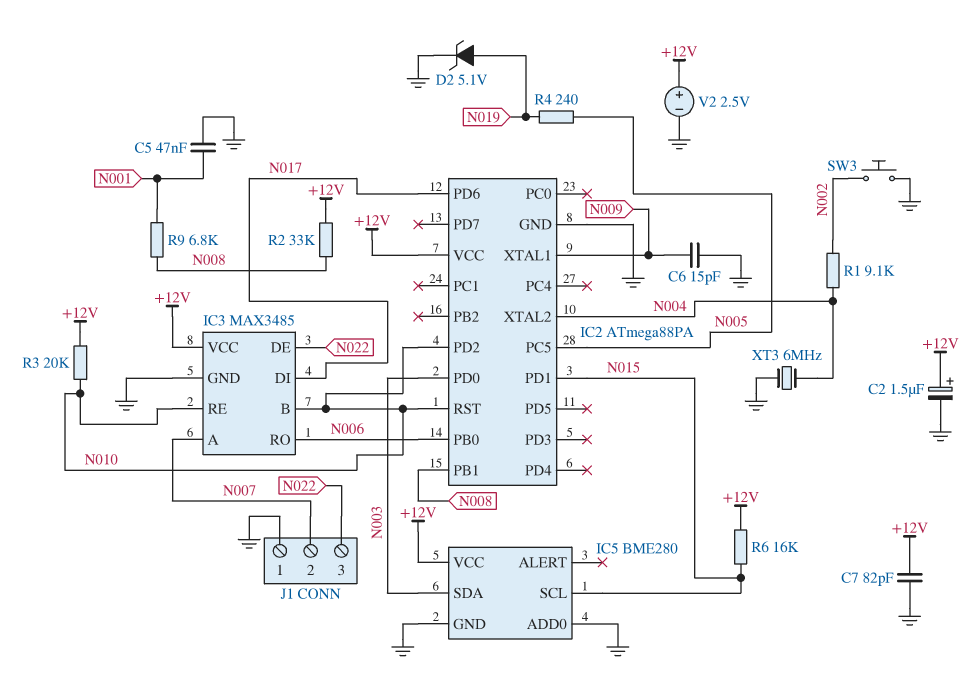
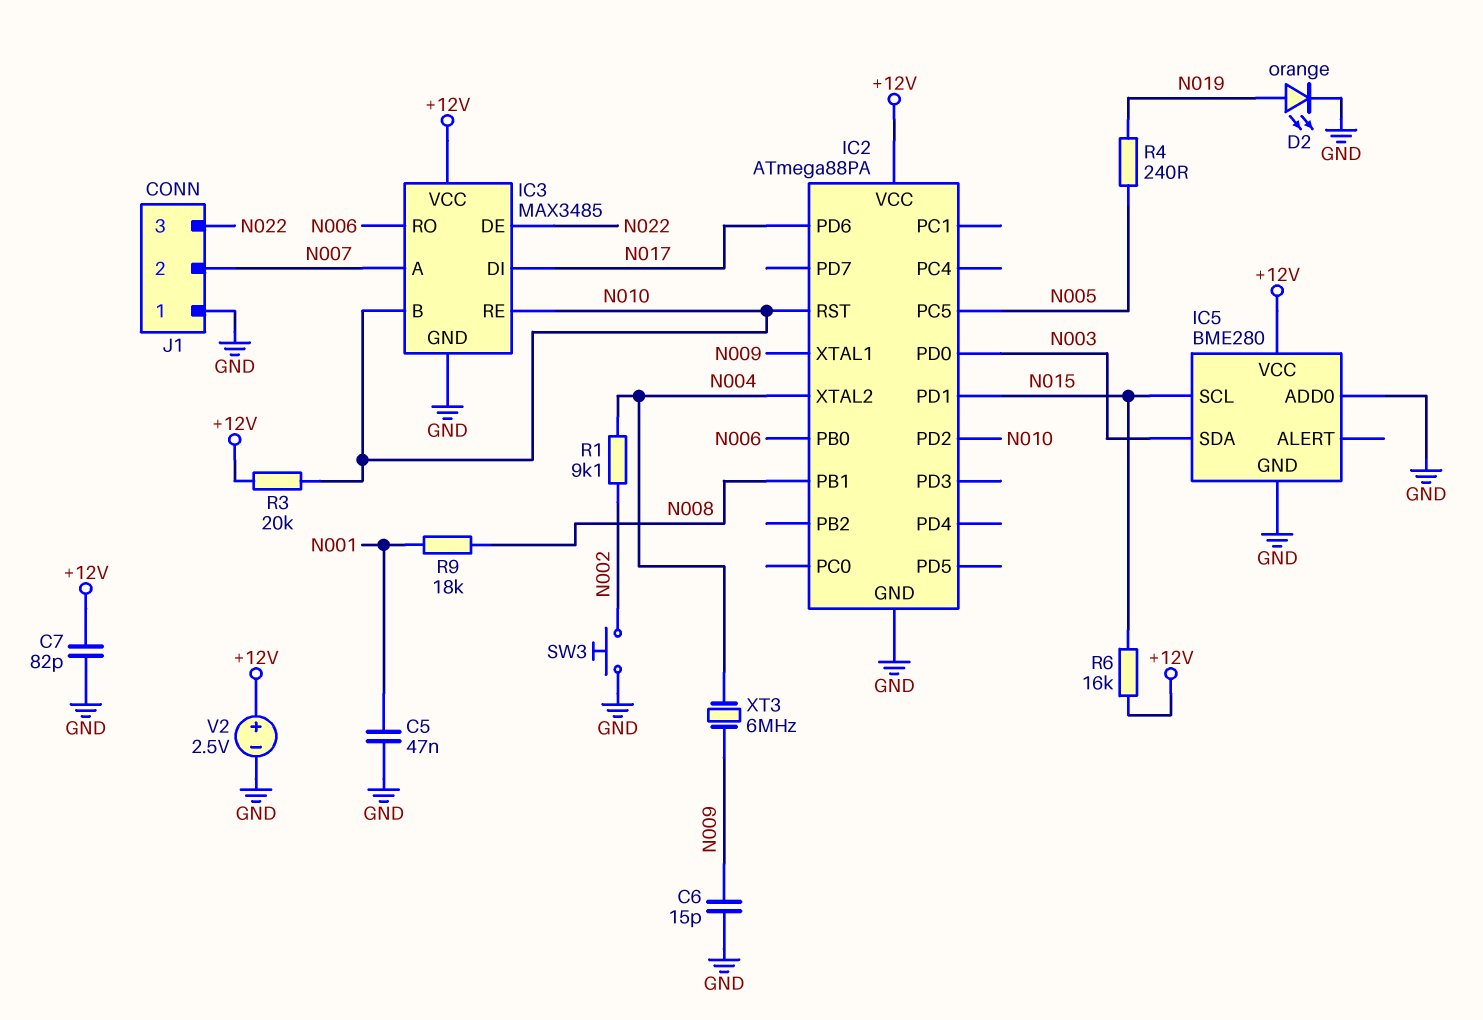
C2: 1.5uF (plus +12V, minus GND) -> none
D2: zener 5.1V (A N019, K GND) -> LED orange (A N019, K GND)
R2: 33k (+12V, N008) -> none
R9: 6.8k (N001, N008) -> 18k (N001, N008)
XT3: 6MHz (GND, N004) -> 6MHz (N004, N009)

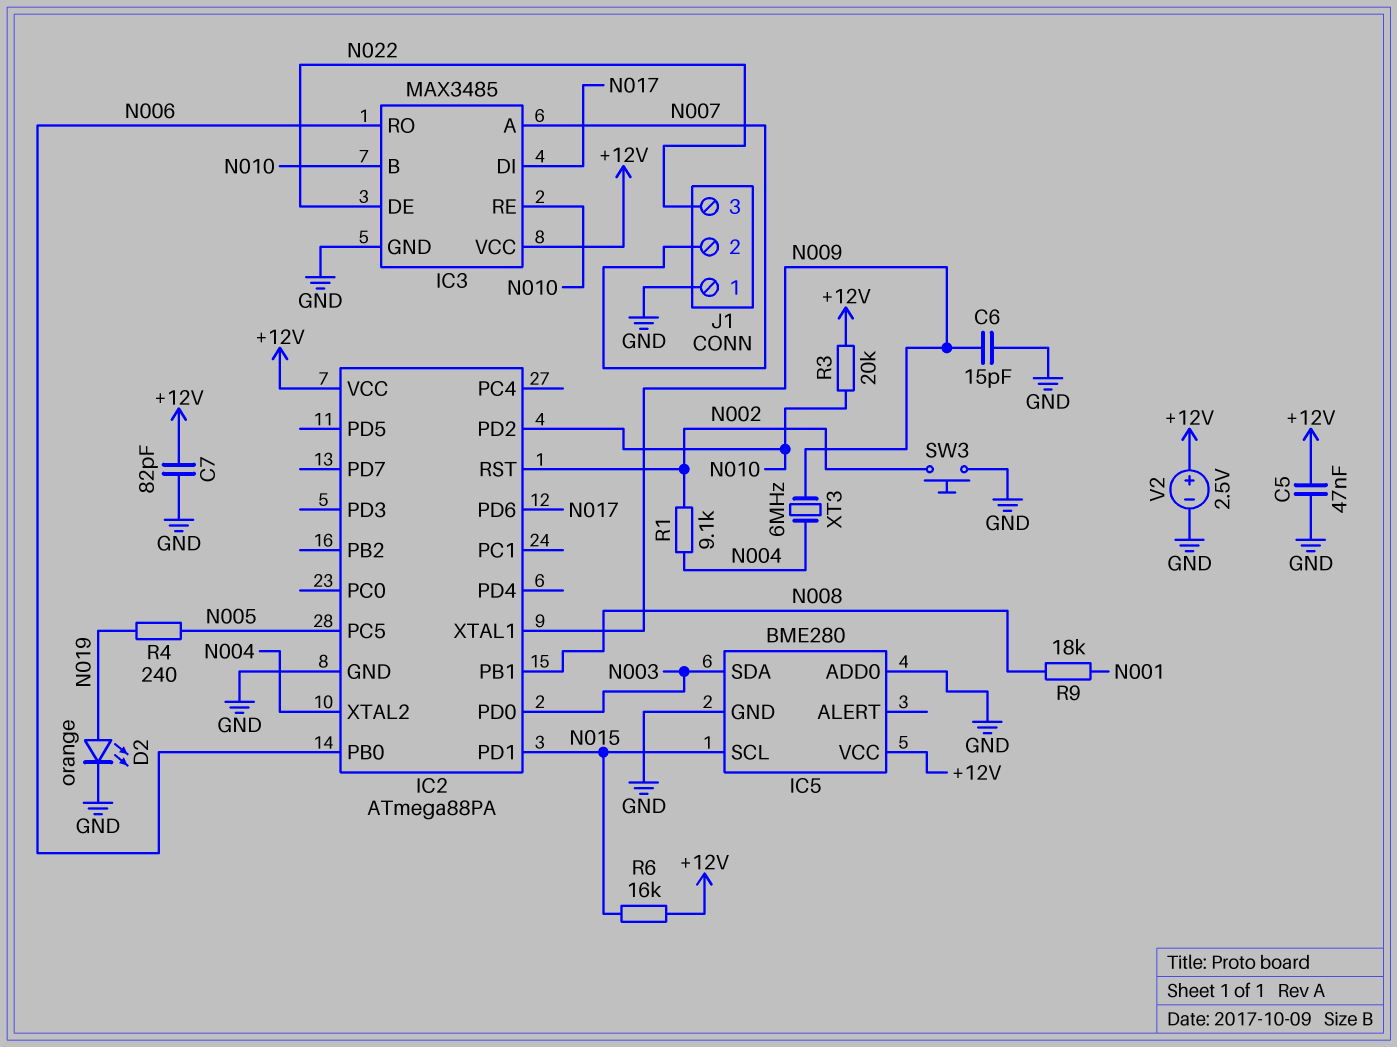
C5: 47nF (GND, N001) -> 47nF (+12V, GND)
IC2 pin RST: N010 -> N002

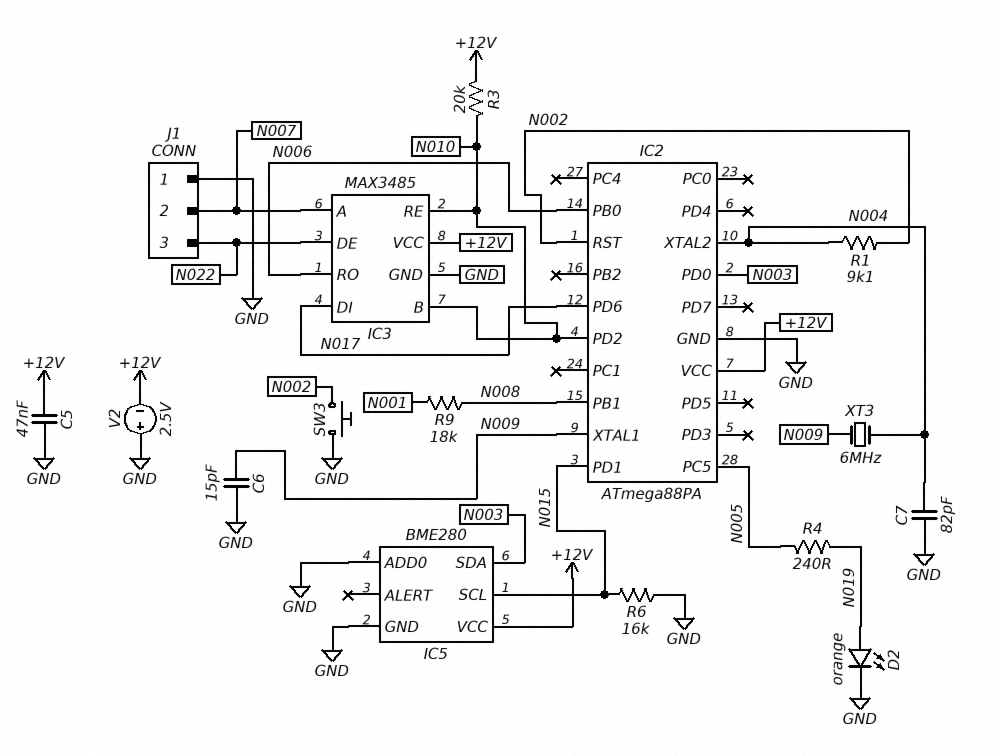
C7: 82pF (+12V, GND) -> 82pF (GND, N004)
R6: 16k (+12V, N015) -> 16k (GND, N015)
V2: 2.5V (plus +12V, minus GND) -> 2.5V (plus GND, minus +12V)

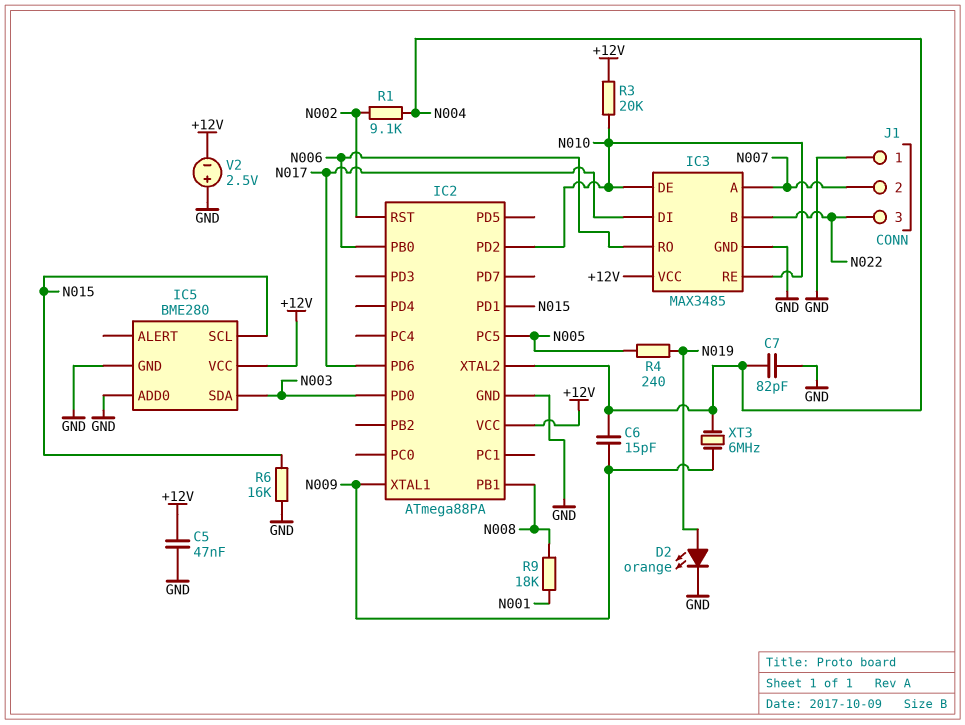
C6: 15pF (GND, N009) -> 15pF (N004, N009)
IC3 pin B: N010 -> N022
IC3 pin DE: N022 -> N010
SW3: button (GND, N002) -> none

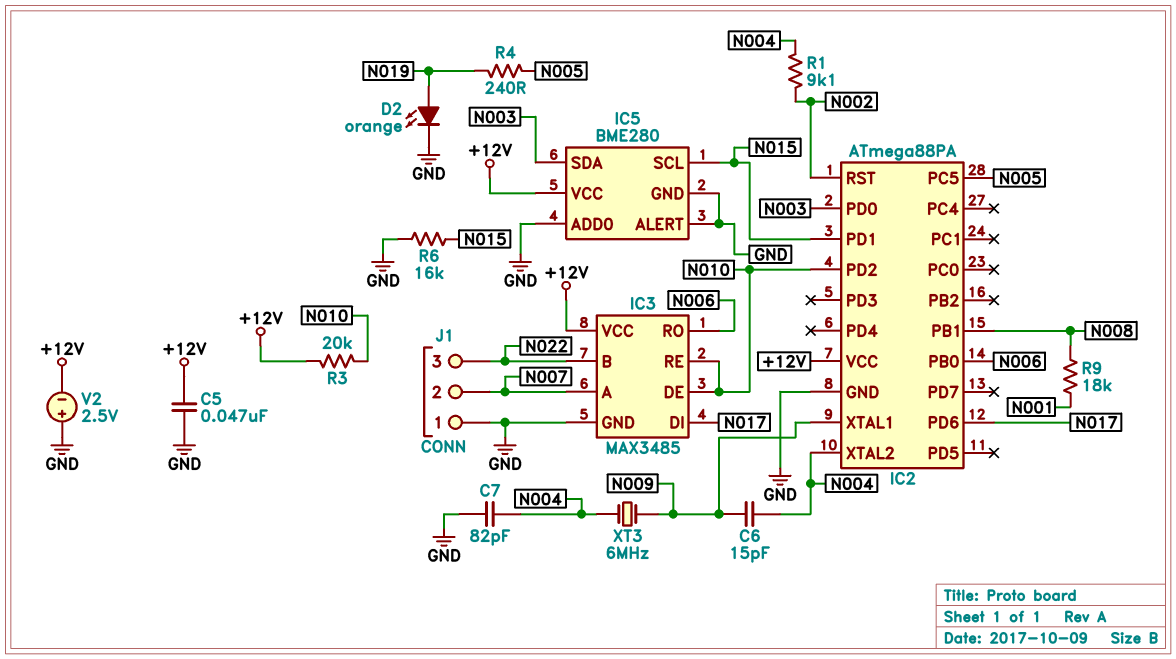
IC5 pin ALERT: none -> GND

